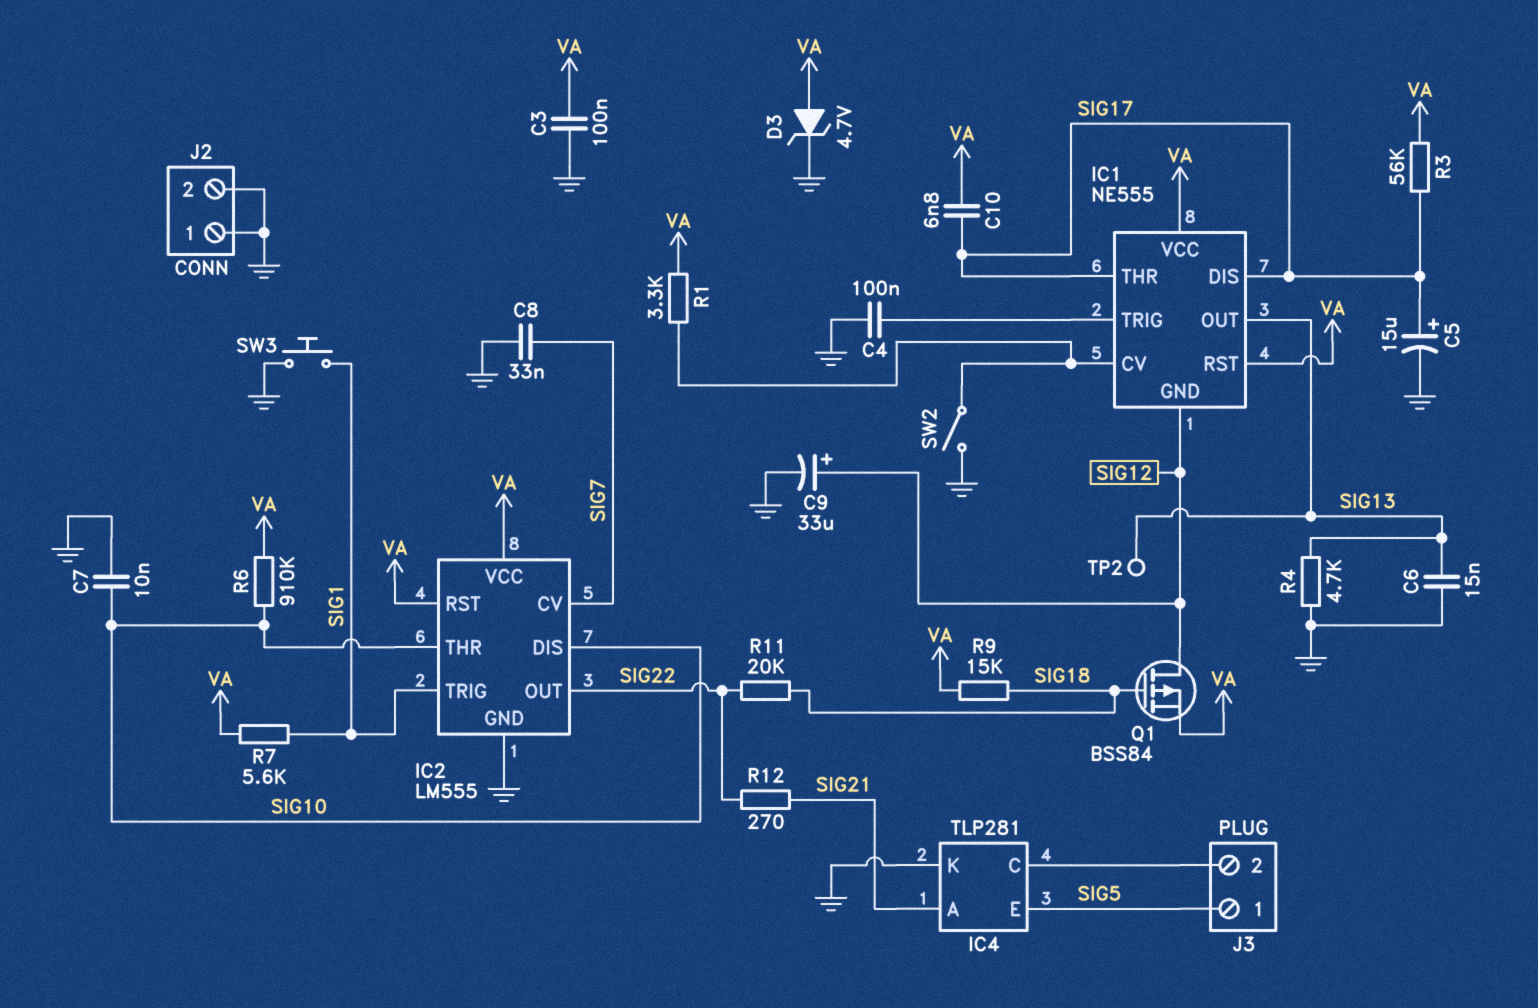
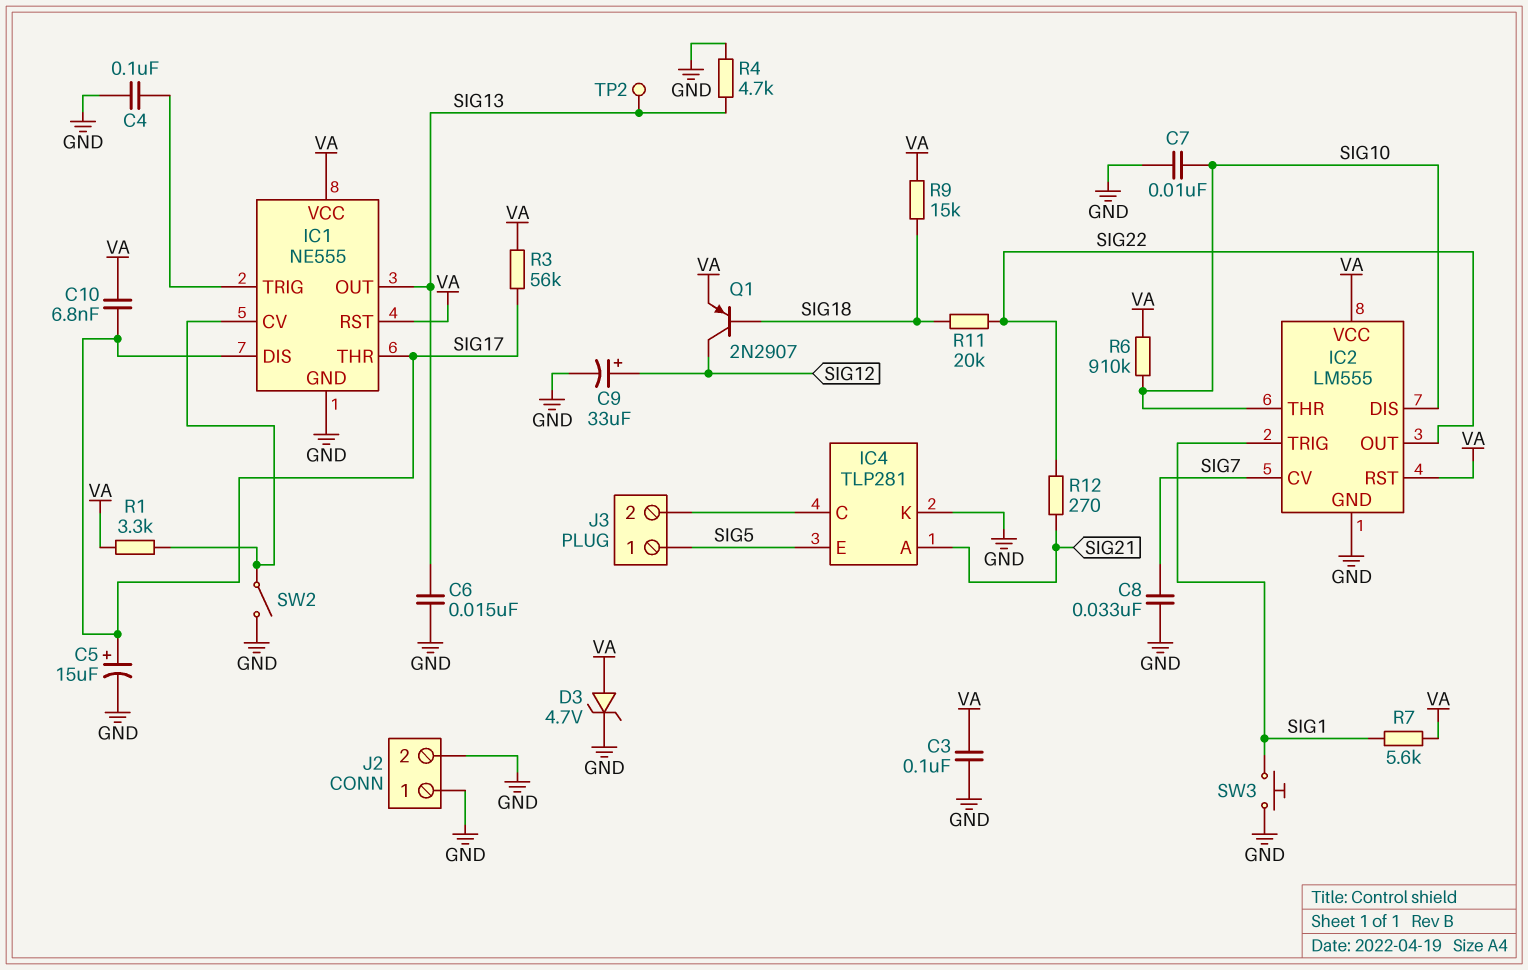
IC1 pin GND: SIG12 -> GND
Q1: PMOS BSS84 (G SIG18, D SIG12, S VA) -> PNP 2N2907 (B SIG18, C SIG12, E VA)

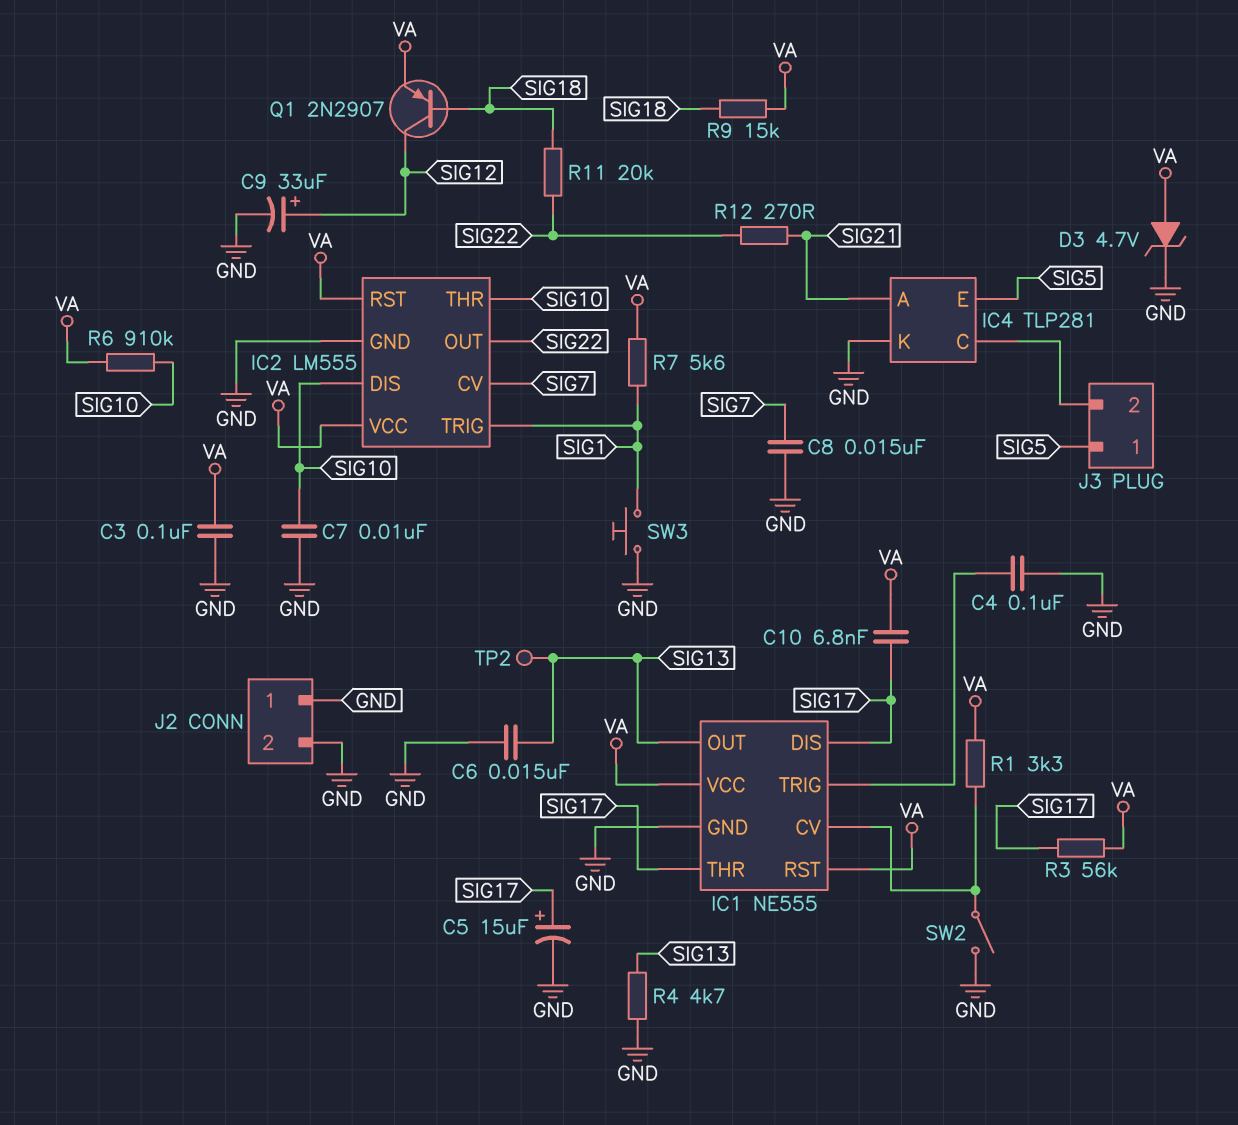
C8: 33nF (GND, SIG7) -> 15nF (GND, SIG7)

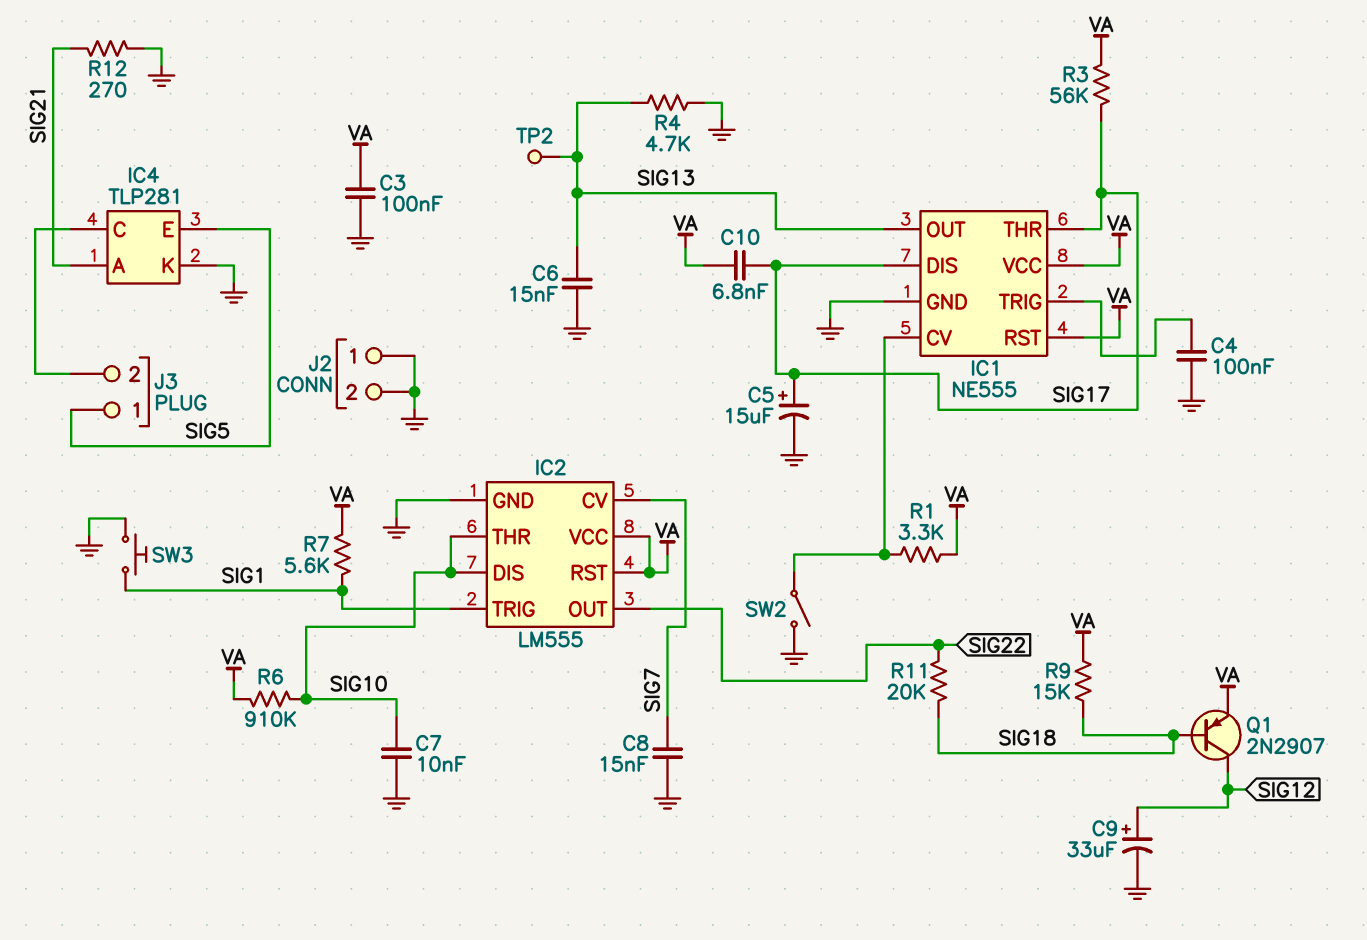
D3: zener 4.7V (A VA, K GND) -> none
R12: 270 (SIG21, SIG22) -> 270 (GND, SIG21)

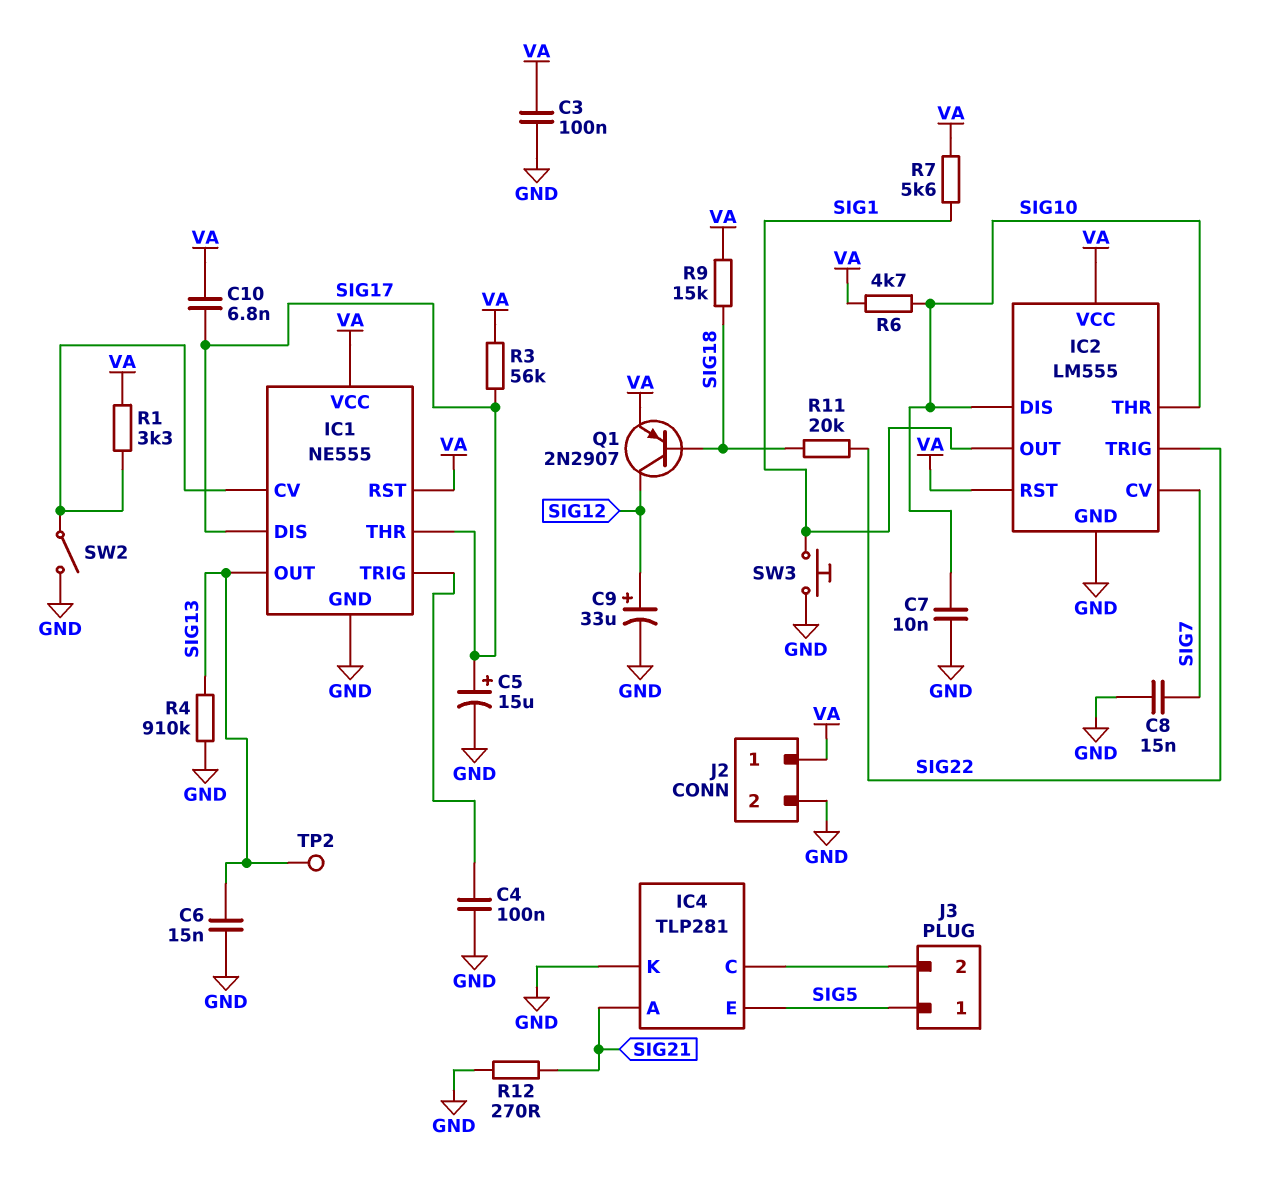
IC2 pin OUT: SIG22 -> SIG1
IC2 pin TRIG: SIG1 -> SIG22
J2 pin 1: GND -> VA
R4: 4.7k (GND, SIG13) -> 910k (GND, SIG13)
R6: 910k (SIG10, VA) -> 4.7k (SIG10, VA)

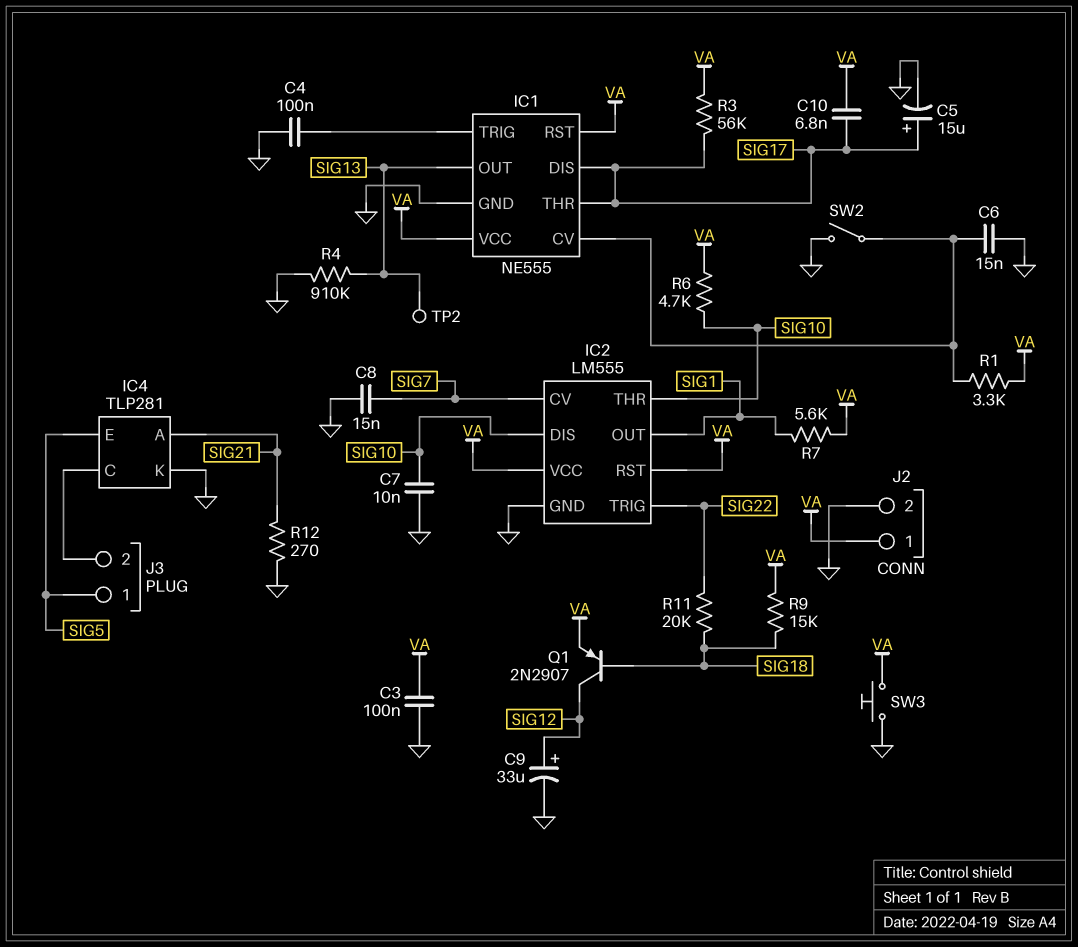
C6: 15nF (GND, SIG13) -> 15nF (GND, IC1/CV)
SW3: button (GND, SIG1) -> button (GND, VA)

